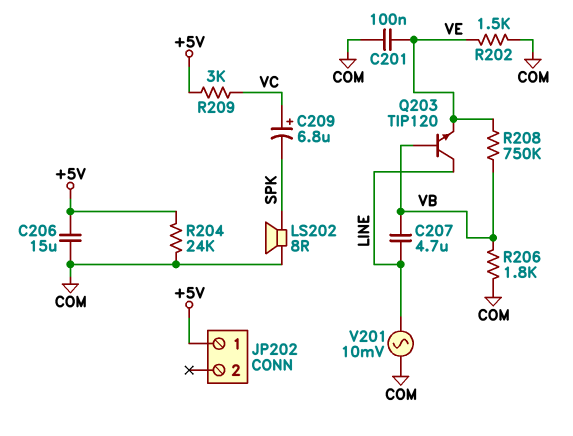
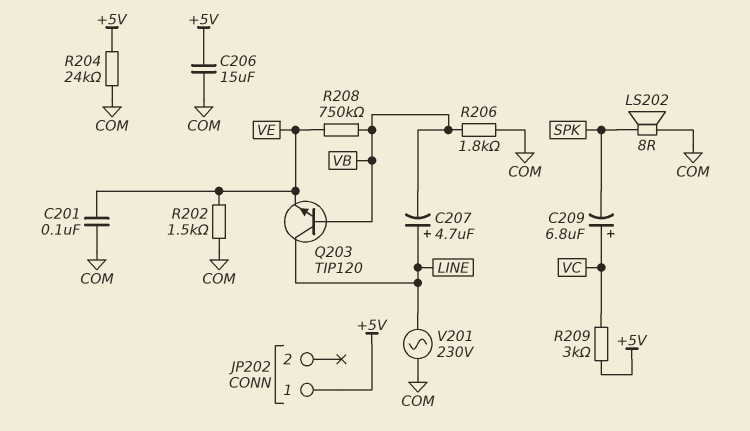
C207: 4.7uF (LINE, VB) -> 4.7uF (plus LINE, minus VB)
V201: AC 10mV (COM, LINE) -> AC 230V (COM, LINE)

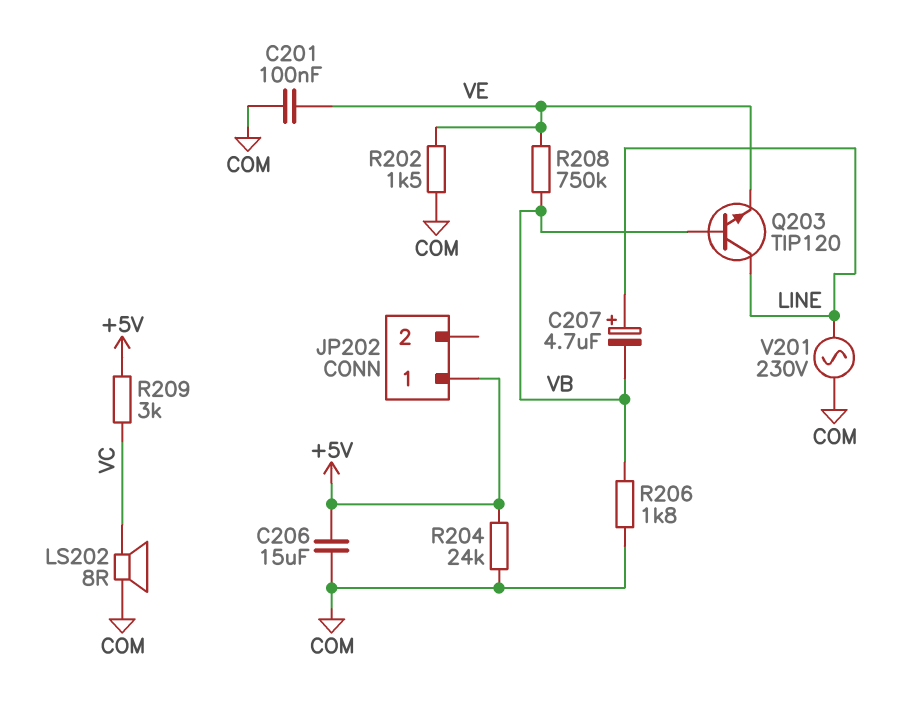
C209: 6.8uF (plus VC, minus SPK) -> none
LS202: speaker 8R (COM, SPK) -> speaker 8R (COM, VC)

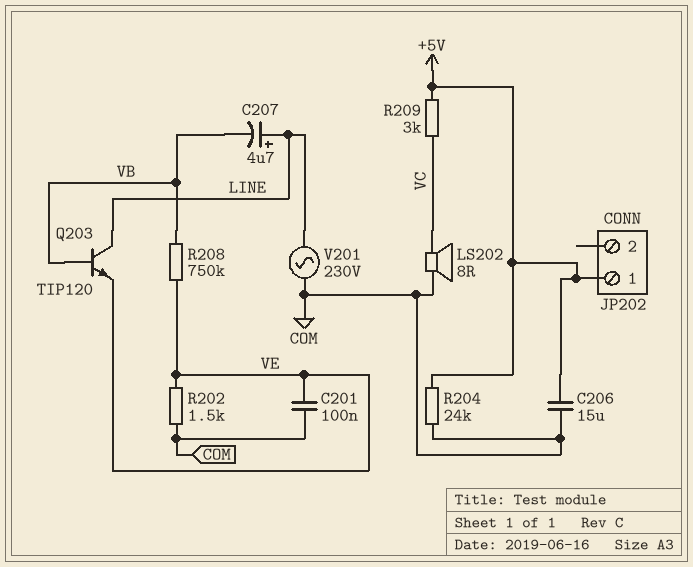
R206: 1.8k (COM, VB) -> none

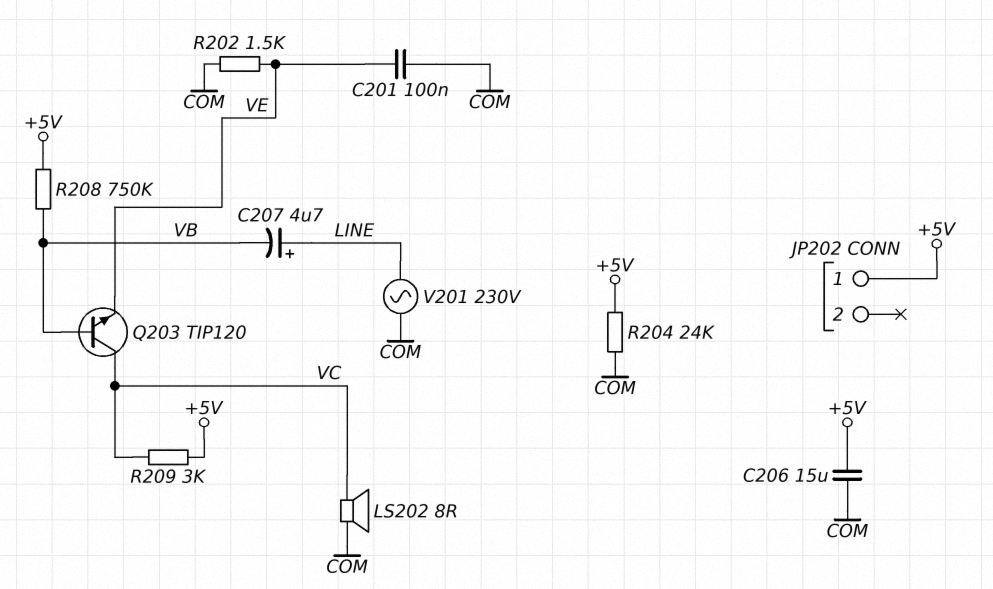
Q203: NPN TIP120 (B VB, C LINE, E VE) -> NPN TIP120 (B VB, C VC, E VE)
R208: 750k (VB, VE) -> 750k (+5V, VB)

